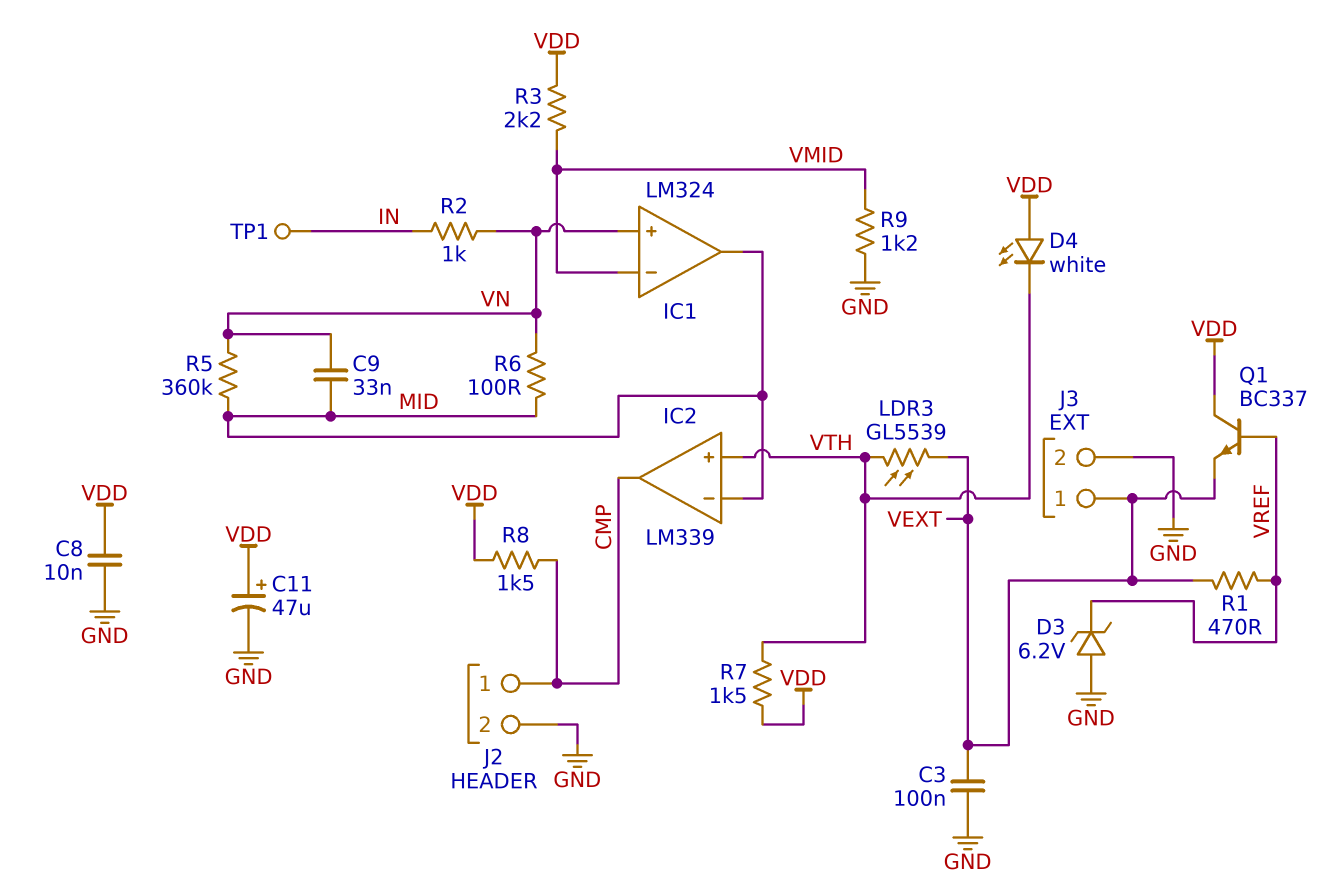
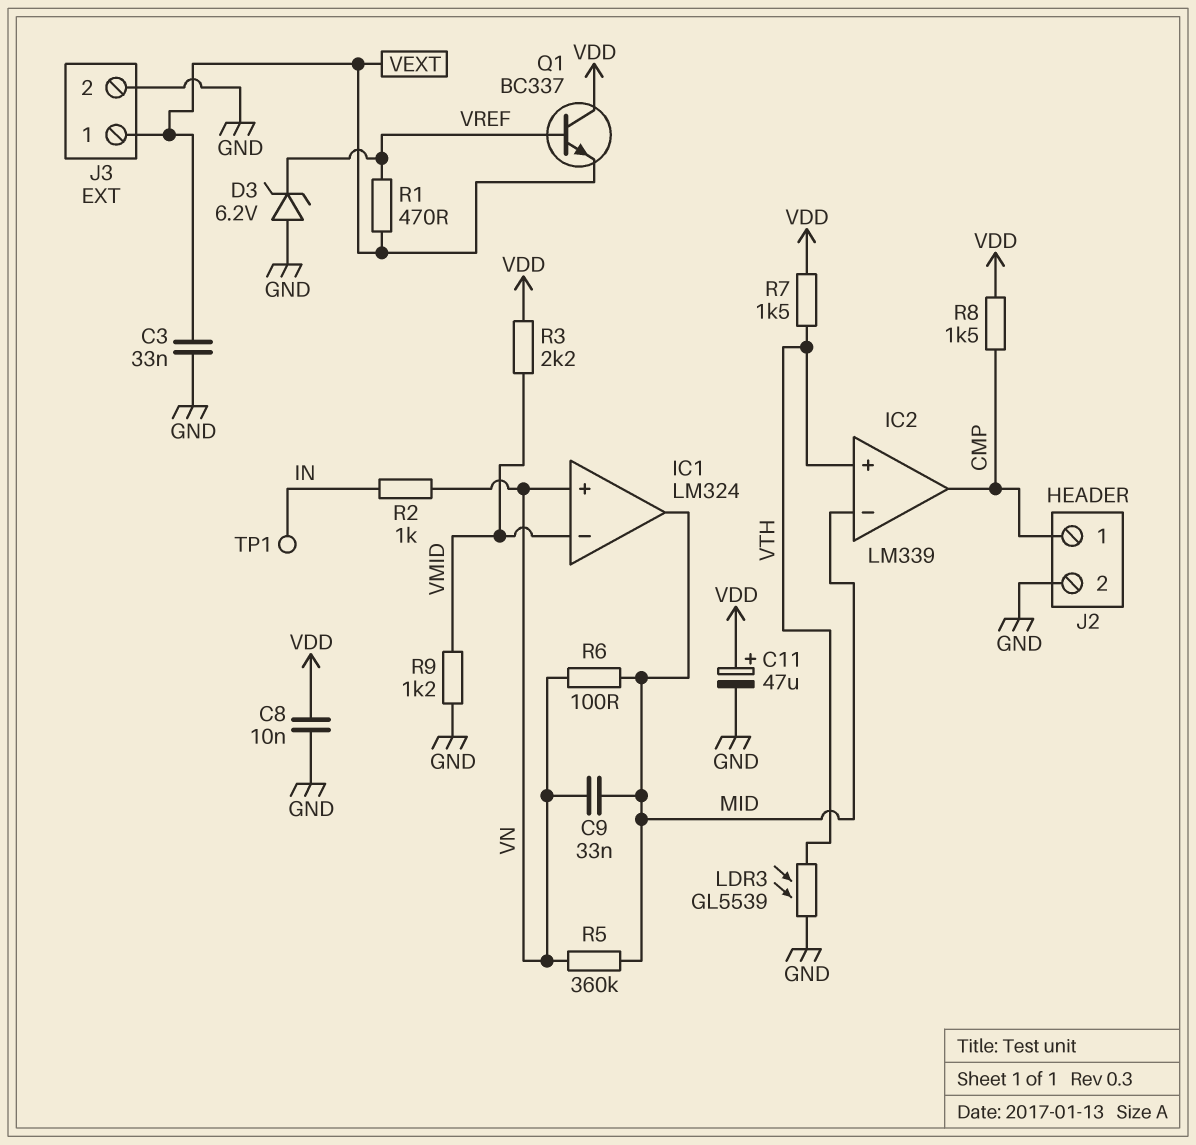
C3: 100nF (GND, VEXT) -> 33nF (GND, VEXT)
D4: LED white (A VDD, K VTH) -> none
LDR3: GL5539 (VEXT, VTH) -> GL5539 (GND, VTH)

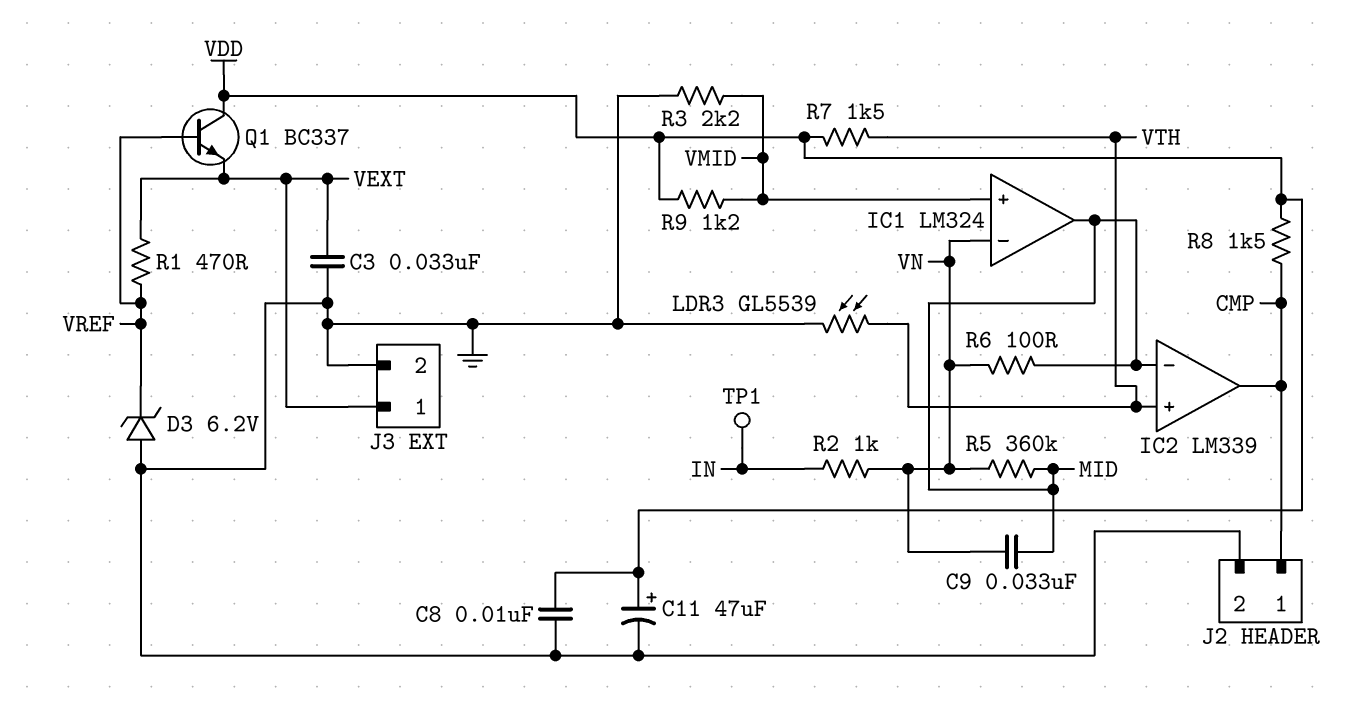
IC1 pin in+: VN -> VMID
IC1 pin in-: VMID -> VN
R3: 2.2k (VDD, VMID) -> 2.2k (GND, VMID)
R9: 1.2k (GND, VMID) -> 1.2k (VDD, VMID)

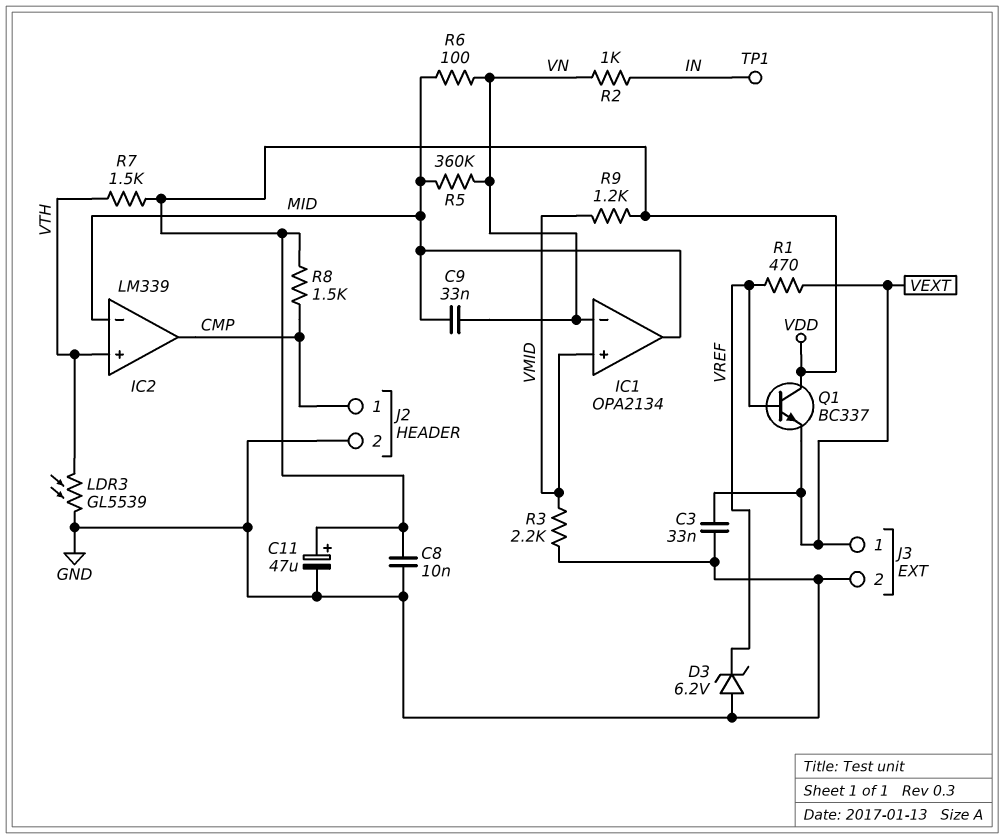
IC1: LM324 -> OPA2134

